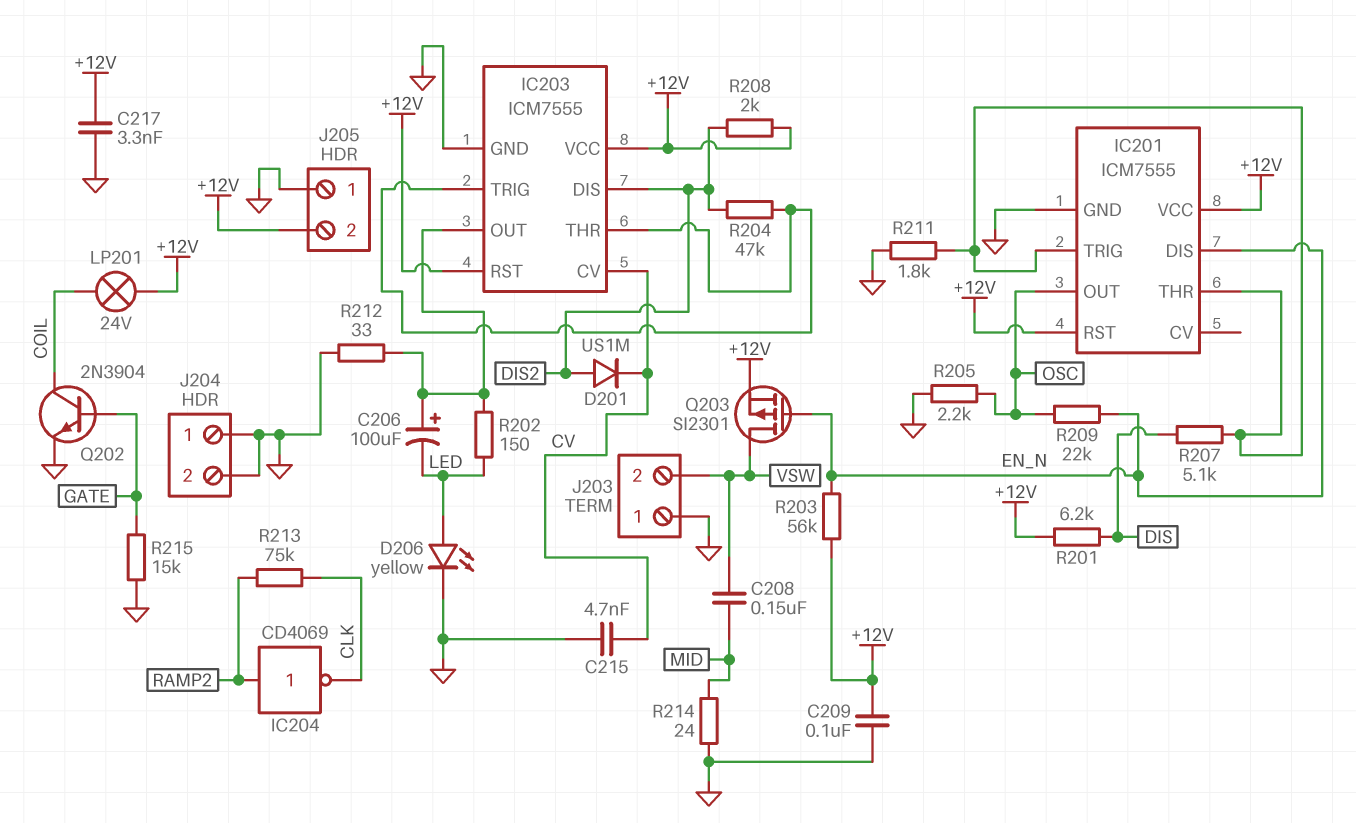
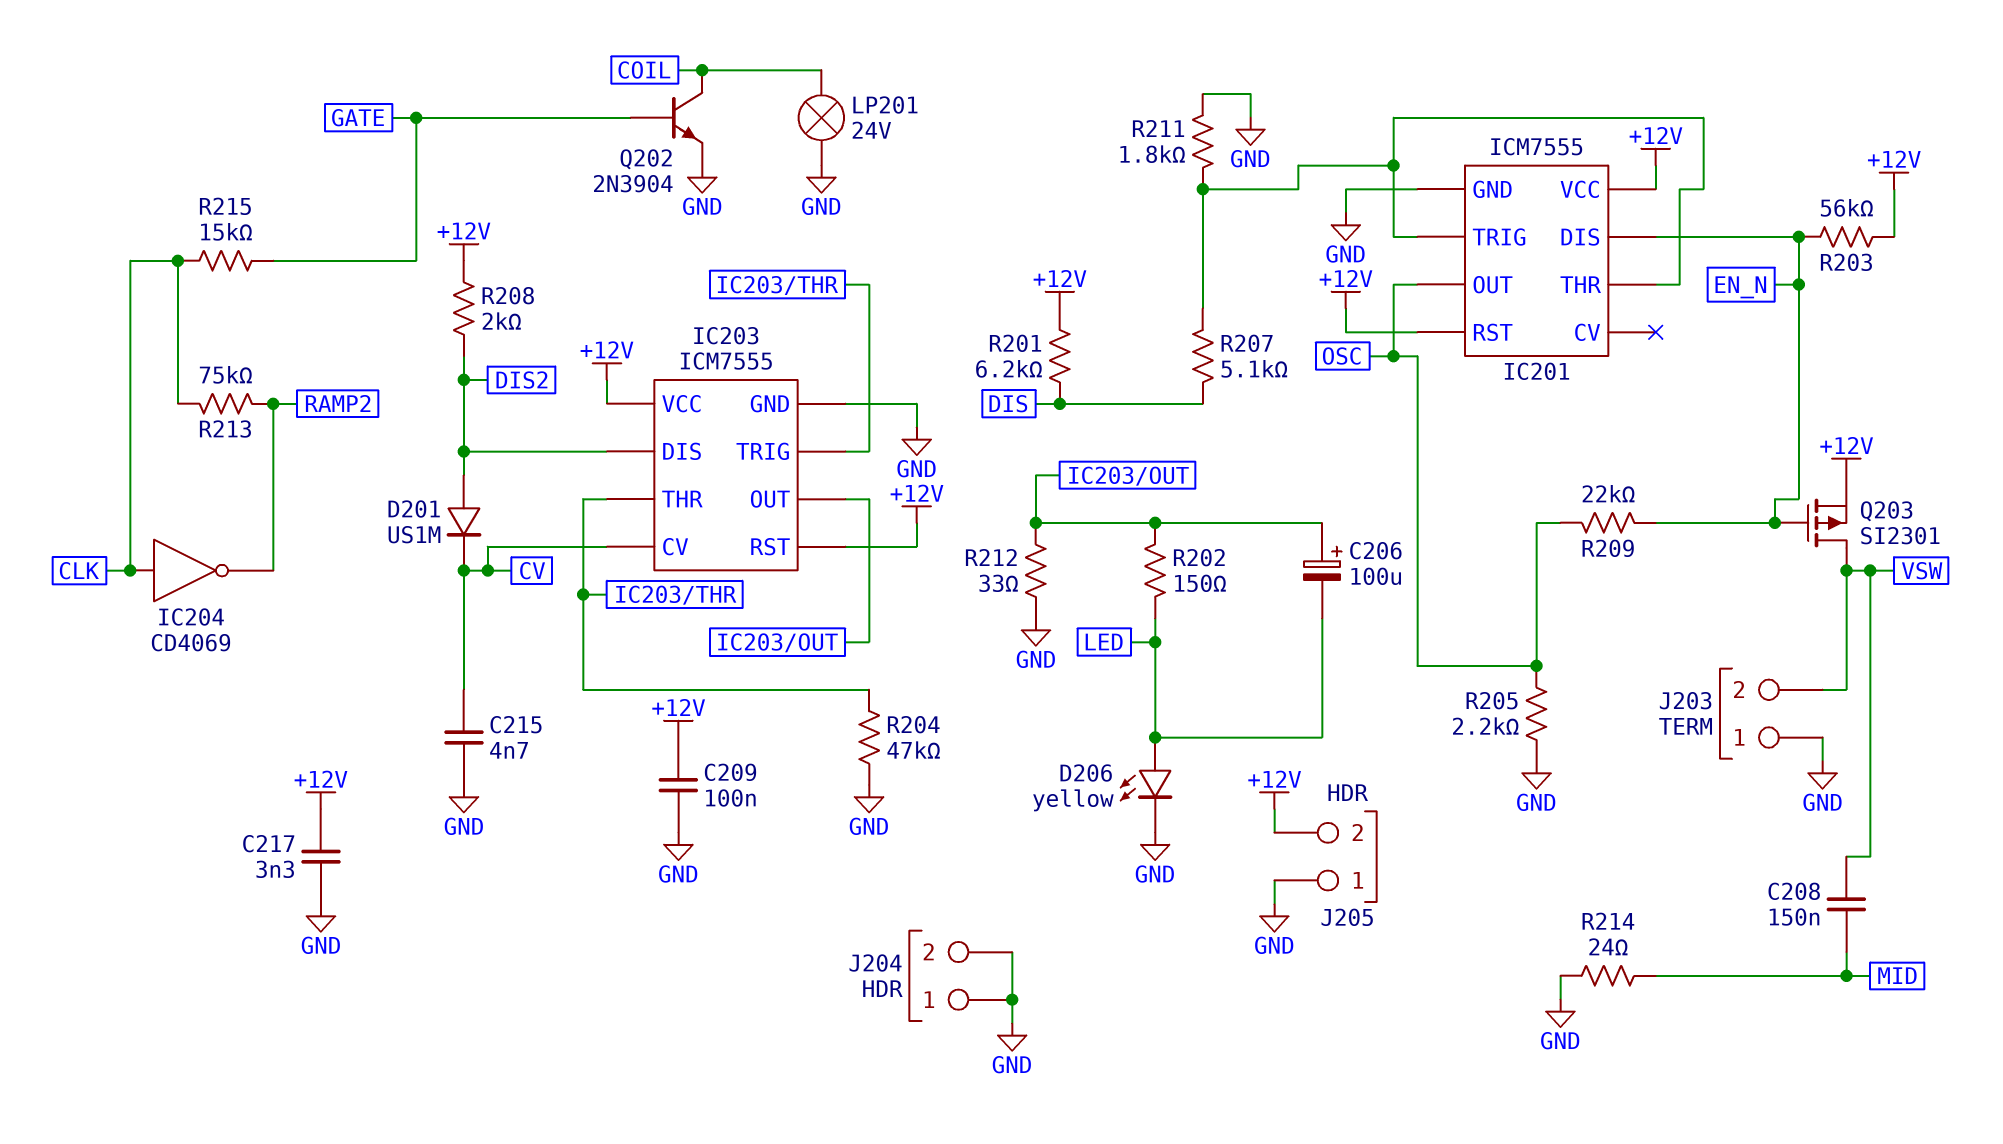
IC204: NOT CD4069 (in RAMP2, out CLK) -> NOT CD4069 (in CLK, out RAMP2)
LP201: lamp 24V (+12V, COIL) -> lamp 24V (COIL, GND)
R204: 47k (DIS2, IC203/THR) -> 47k (GND, IC203/THR)
R215: 15k (GATE, GND) -> 15k (CLK, GATE)

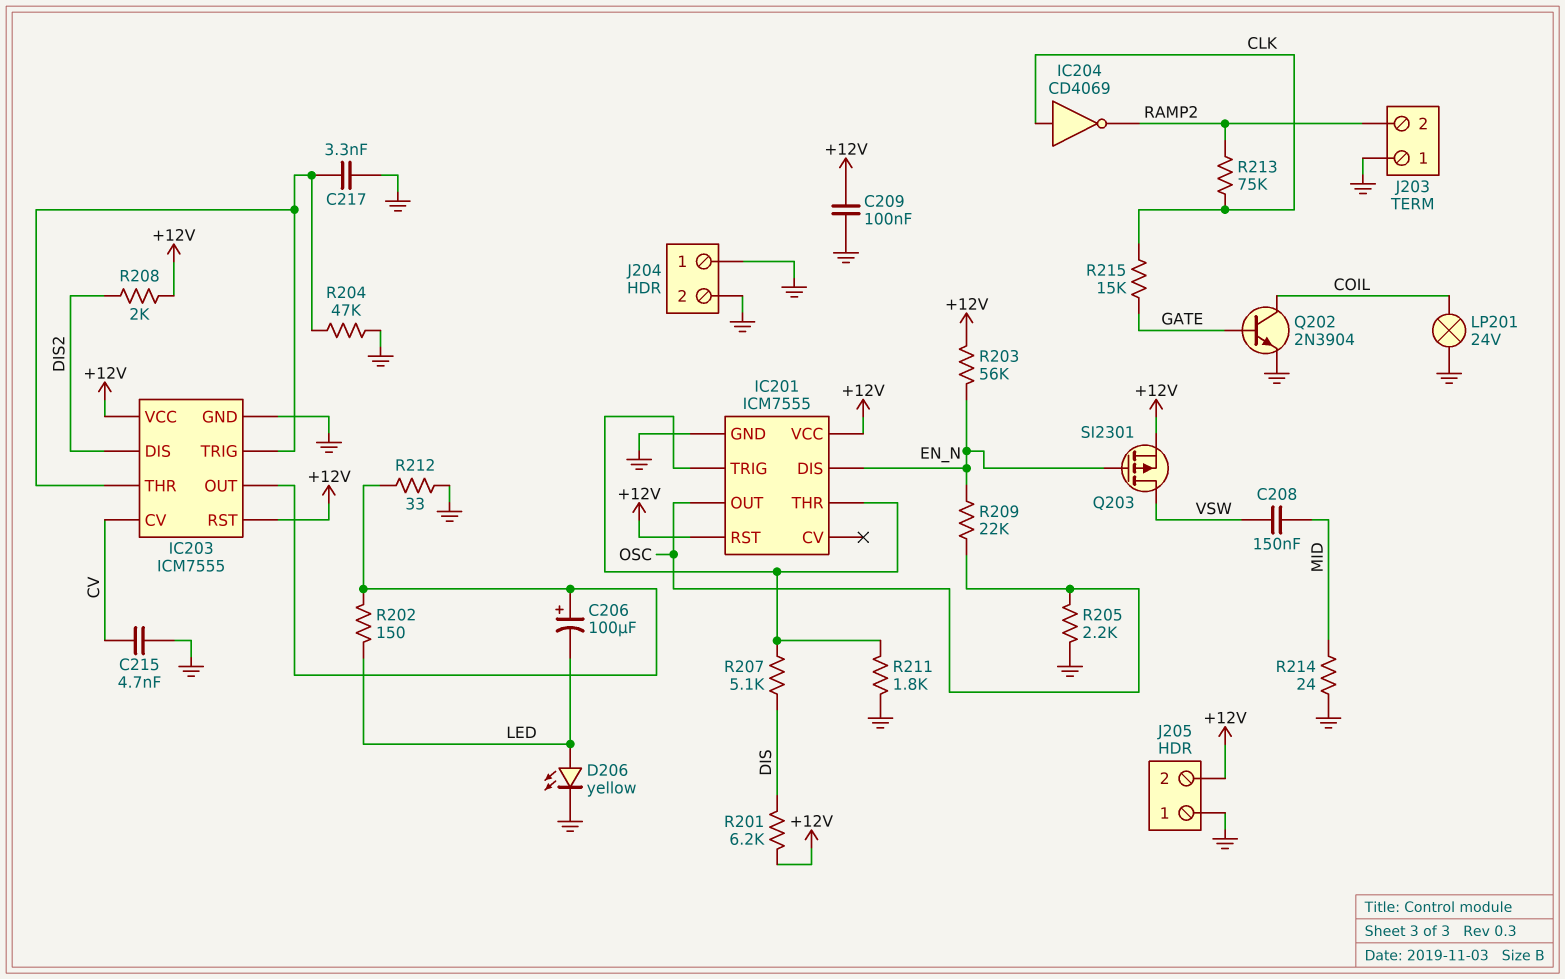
C217: 3.3nF (+12V, GND) -> 3.3nF (GND, IC203/THR)
D201: diode US1M (A DIS2, K CV) -> none
J203 pin 2: VSW -> RAMP2

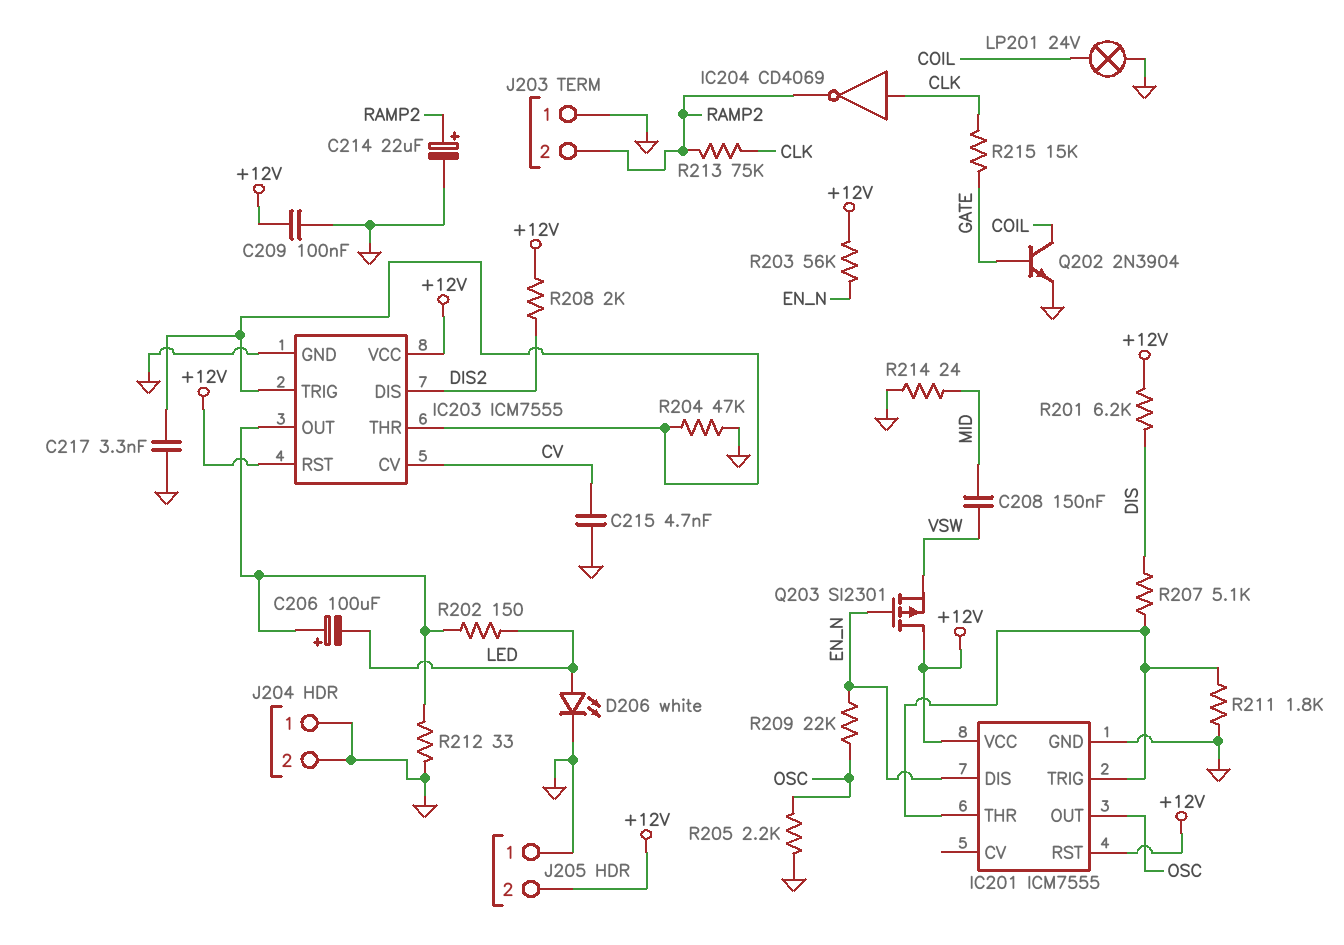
C214: none -> 22uF (plus RAMP2, minus GND)
D206: LED yellow (A LED, K GND) -> LED white (A LED, K GND)
Q203: PMOS SI2301 (G EN_N, D VSW, S +12V) -> PMOS SI2301 (G EN_N, D +12V, S VSW)

